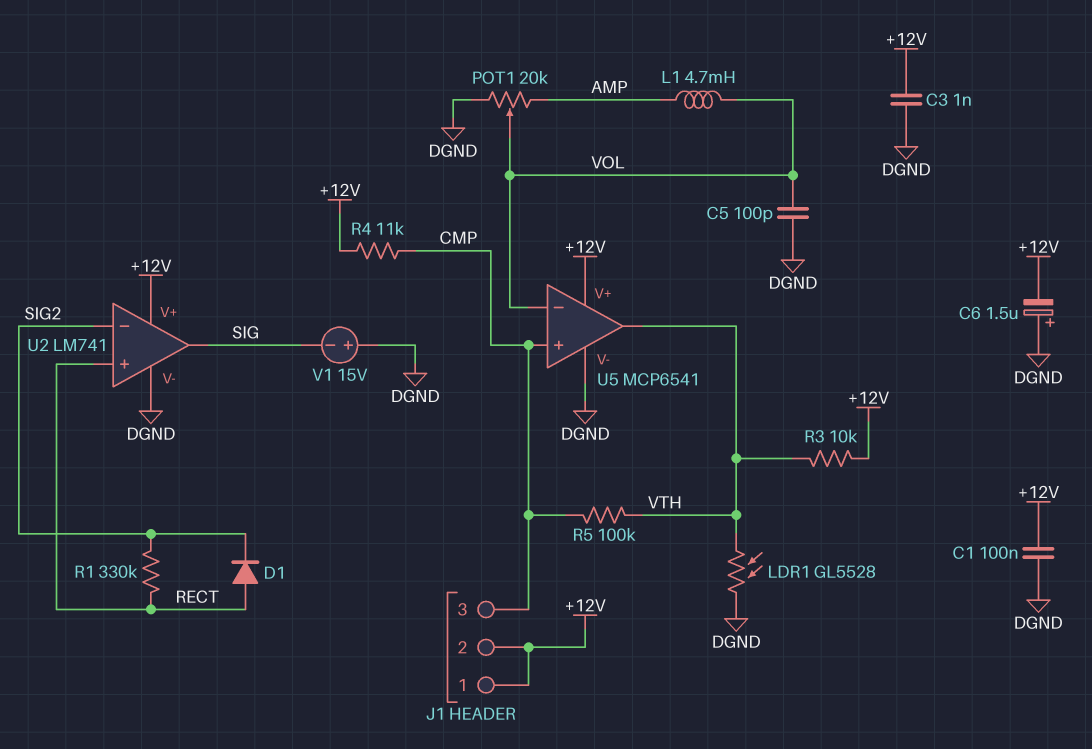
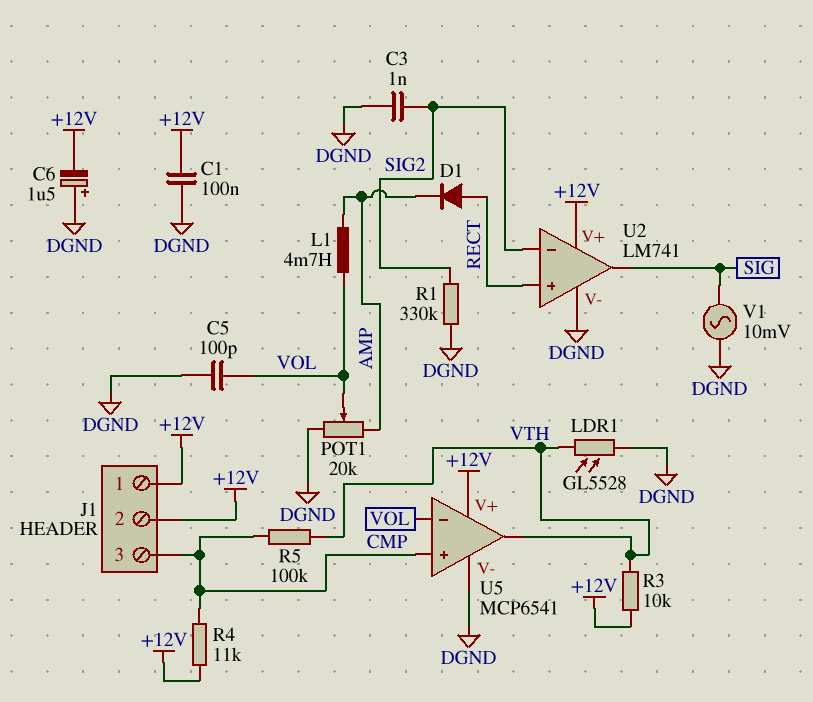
C3: 1nF (+12V, DGND) -> 1nF (DGND, SIG2)
D1: diode (A RECT, K SIG2) -> diode (A RECT, K AMP)
R1: 330k (RECT, SIG2) -> 330k (DGND, SIG2)
V1: 15V (plus DGND, minus SIG) -> AC 10mV (DGND, SIG)

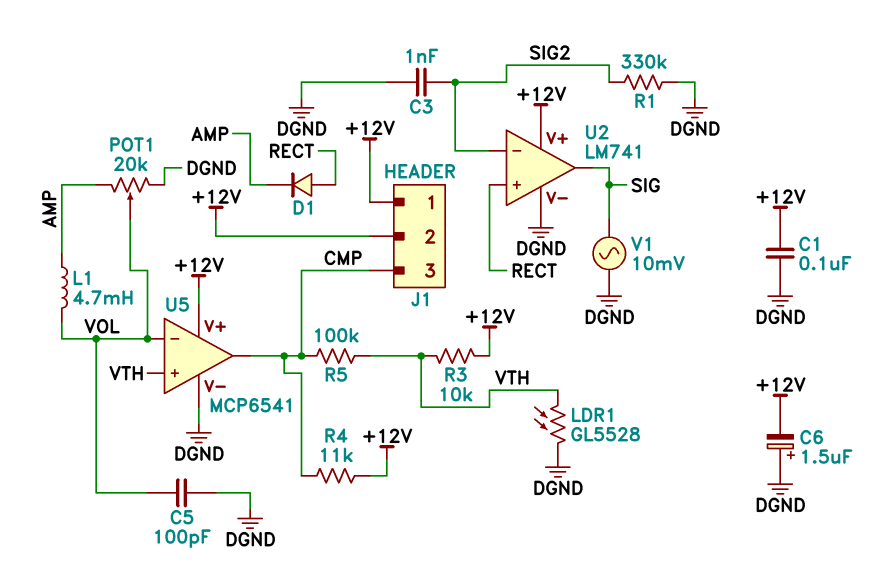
U5 pin in+: CMP -> VTH
U5 pin out: VTH -> CMP

